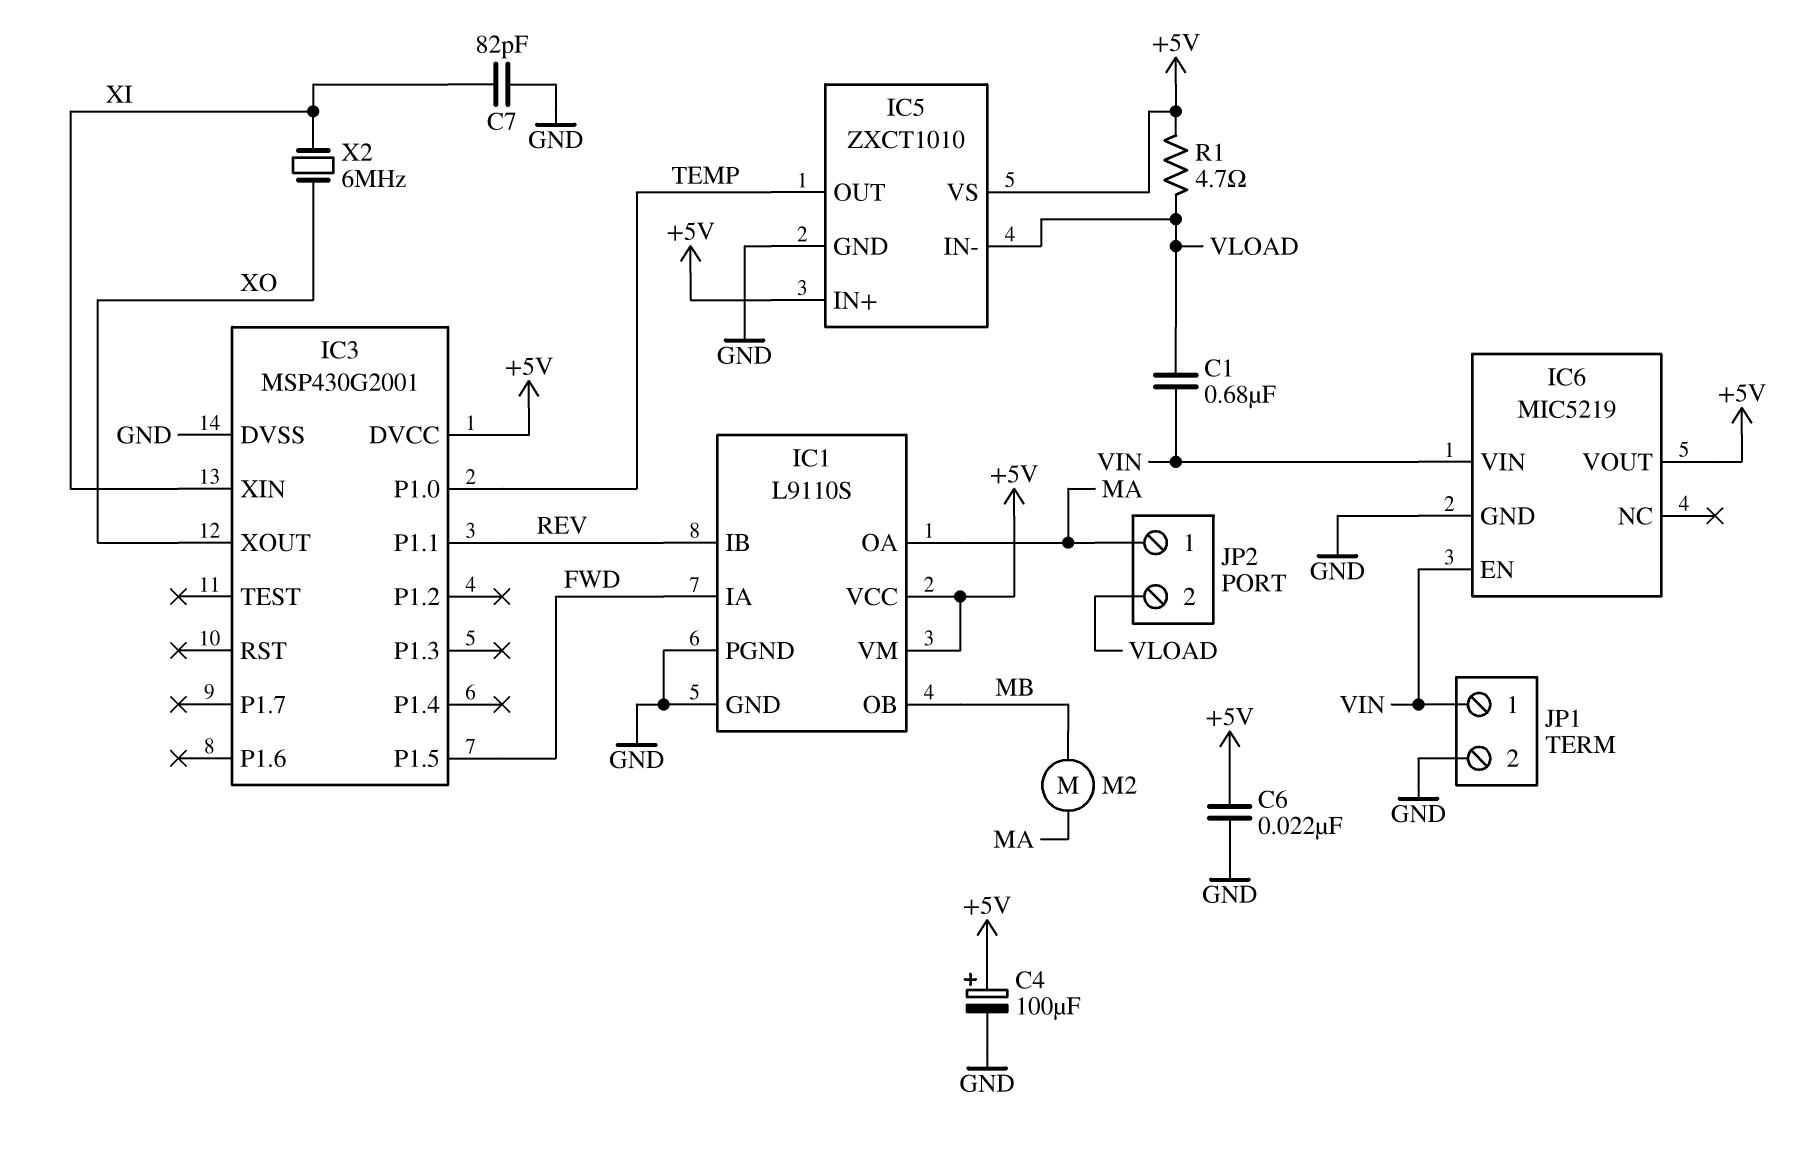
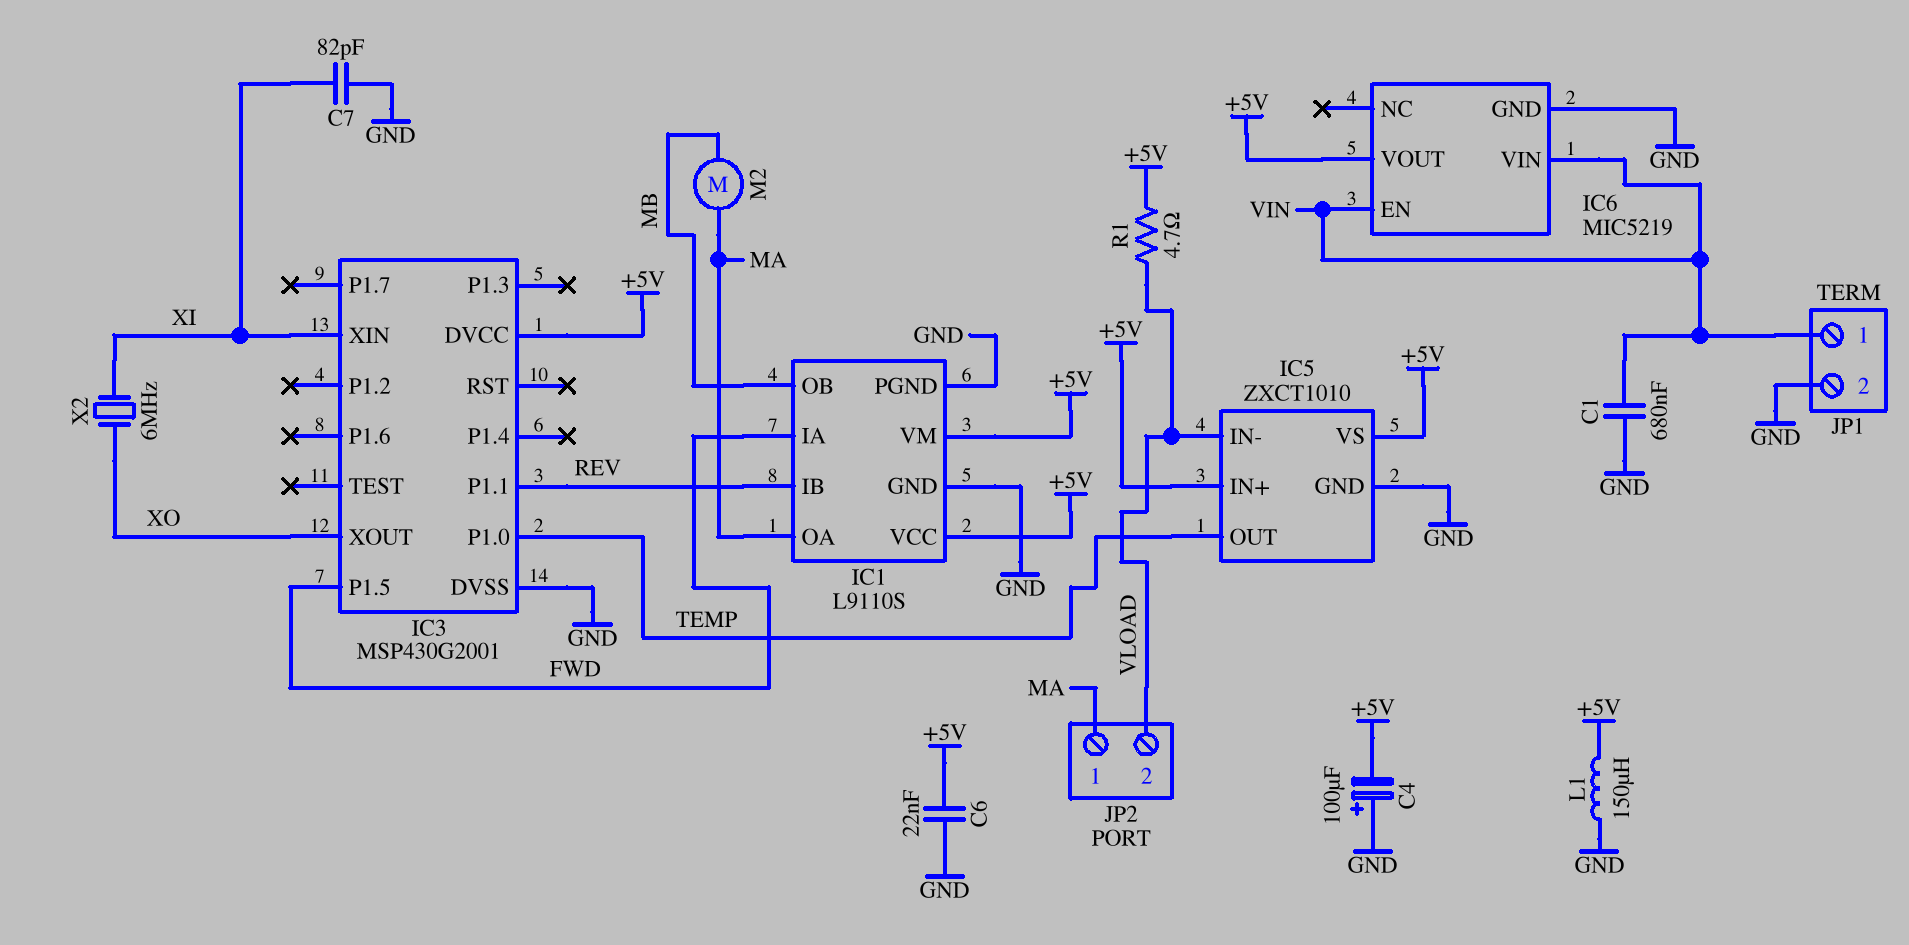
C1: 680nF (VIN, VLOAD) -> 680nF (GND, VIN)
C4: 100uF (plus +5V, minus GND) -> 100uF (plus GND, minus +5V)
L1: none -> 150uH (+5V, GND)

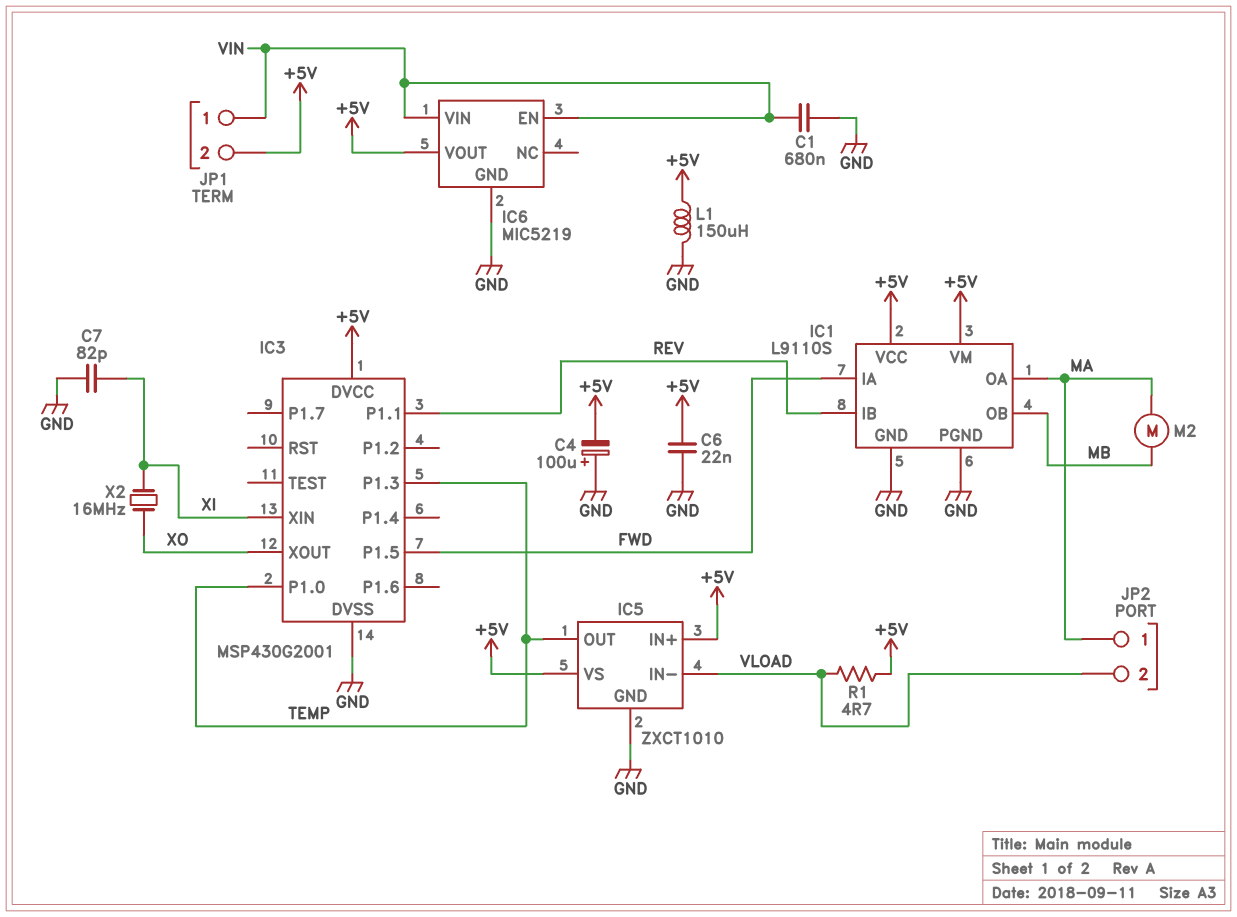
IC3 pin P1.3: none -> TEMP
JP1 pin 2: GND -> +5V
X2: 6MHz (XI, XO) -> 16MHz (XI, XO)

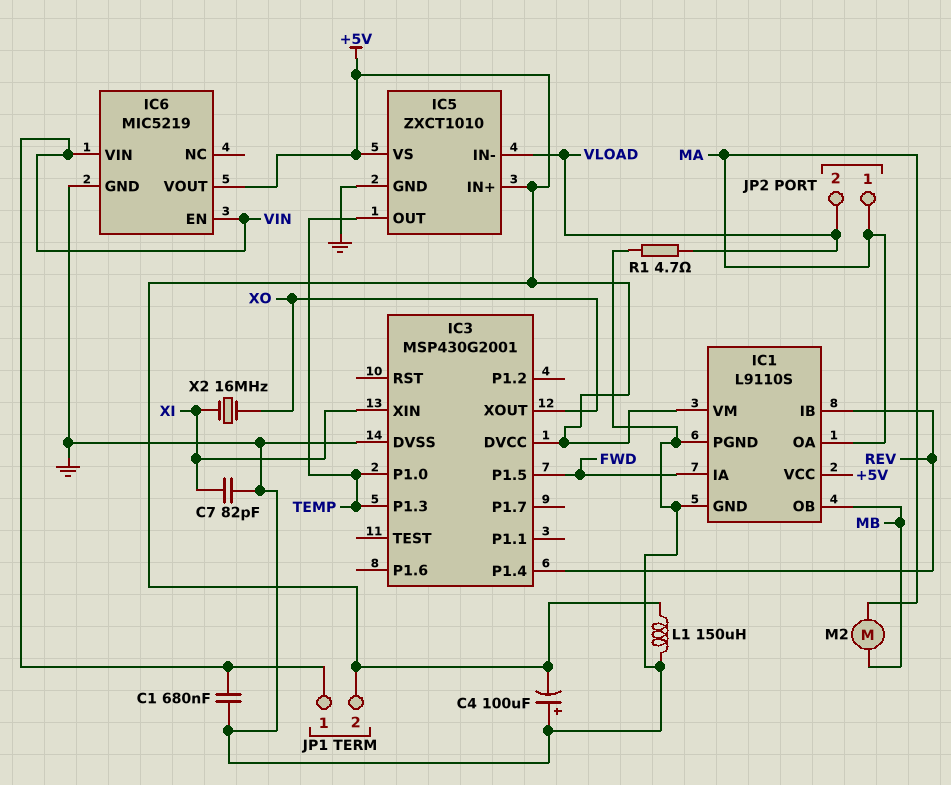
C6: 22nF (+5V, GND) -> none
IC3 pin P1.1: REV -> none
IC3 pin P1.4: none -> REV
R1: 4.7 (+5V, VLOAD) -> 4.7 (GND, VLOAD)

